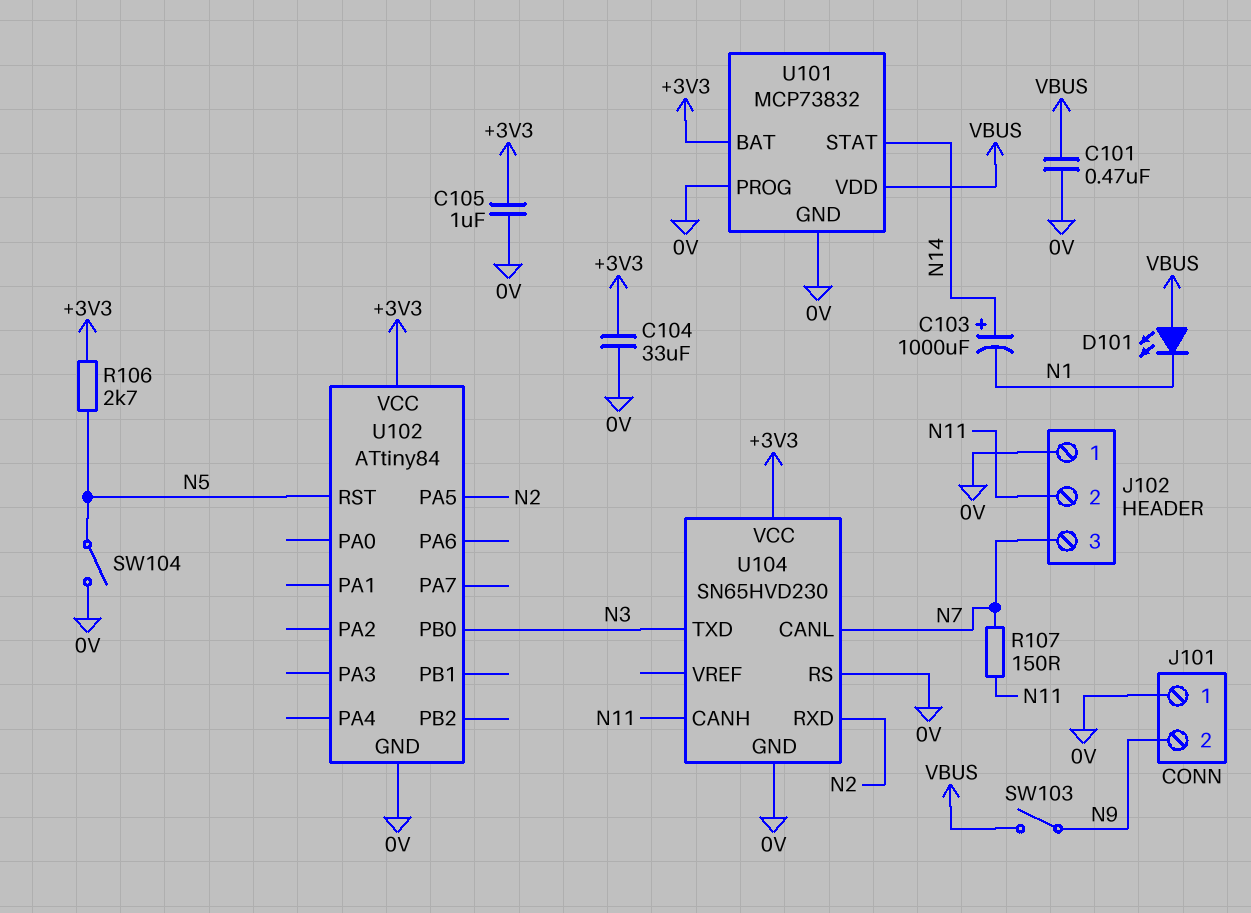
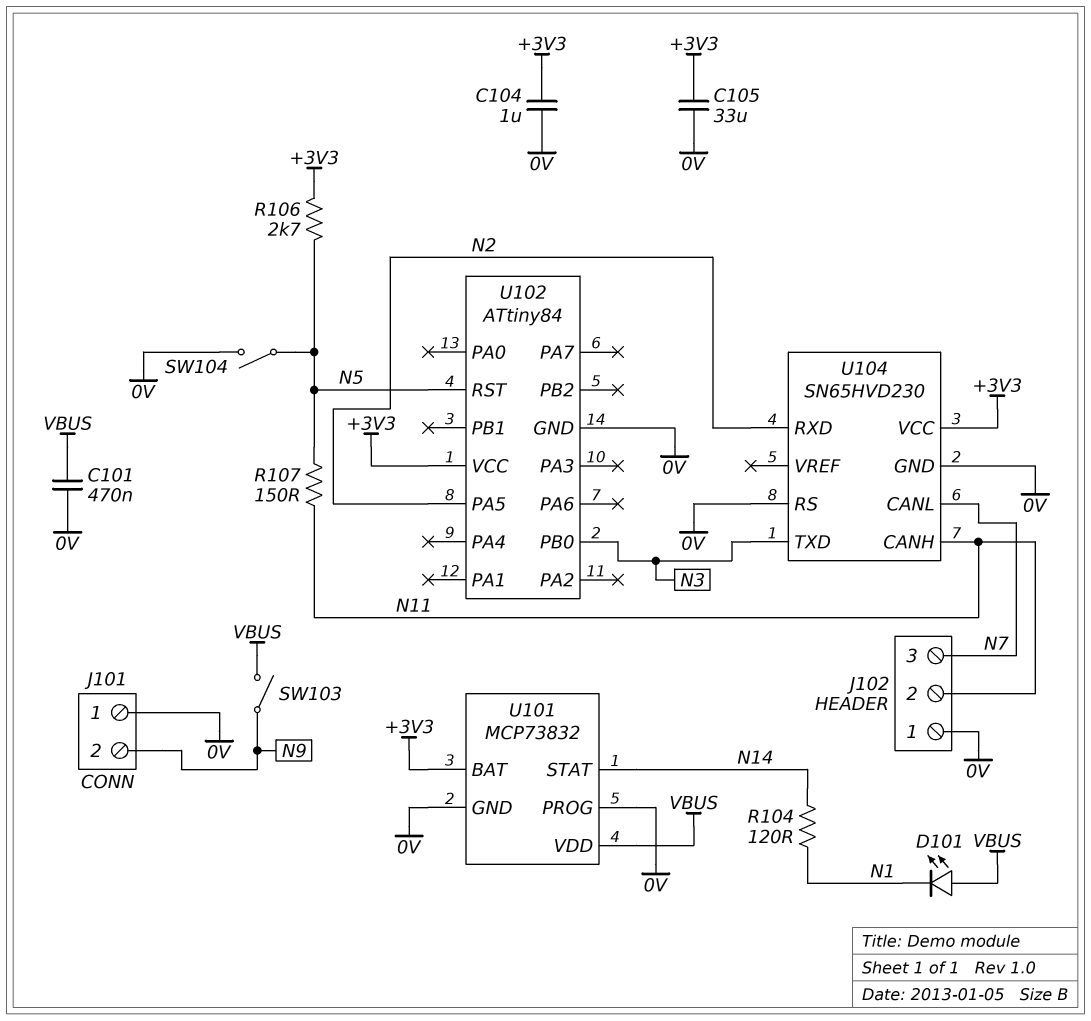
C103: 1000uF (plus N14, minus N1) -> none
C104: 33uF (+3V3, 0V) -> 1uF (+3V3, 0V)
C105: 1uF (+3V3, 0V) -> 33uF (+3V3, 0V)
R104: none -> 120 (N1, N14)
R107: 150 (N7, N11) -> 150 (N5, N11)

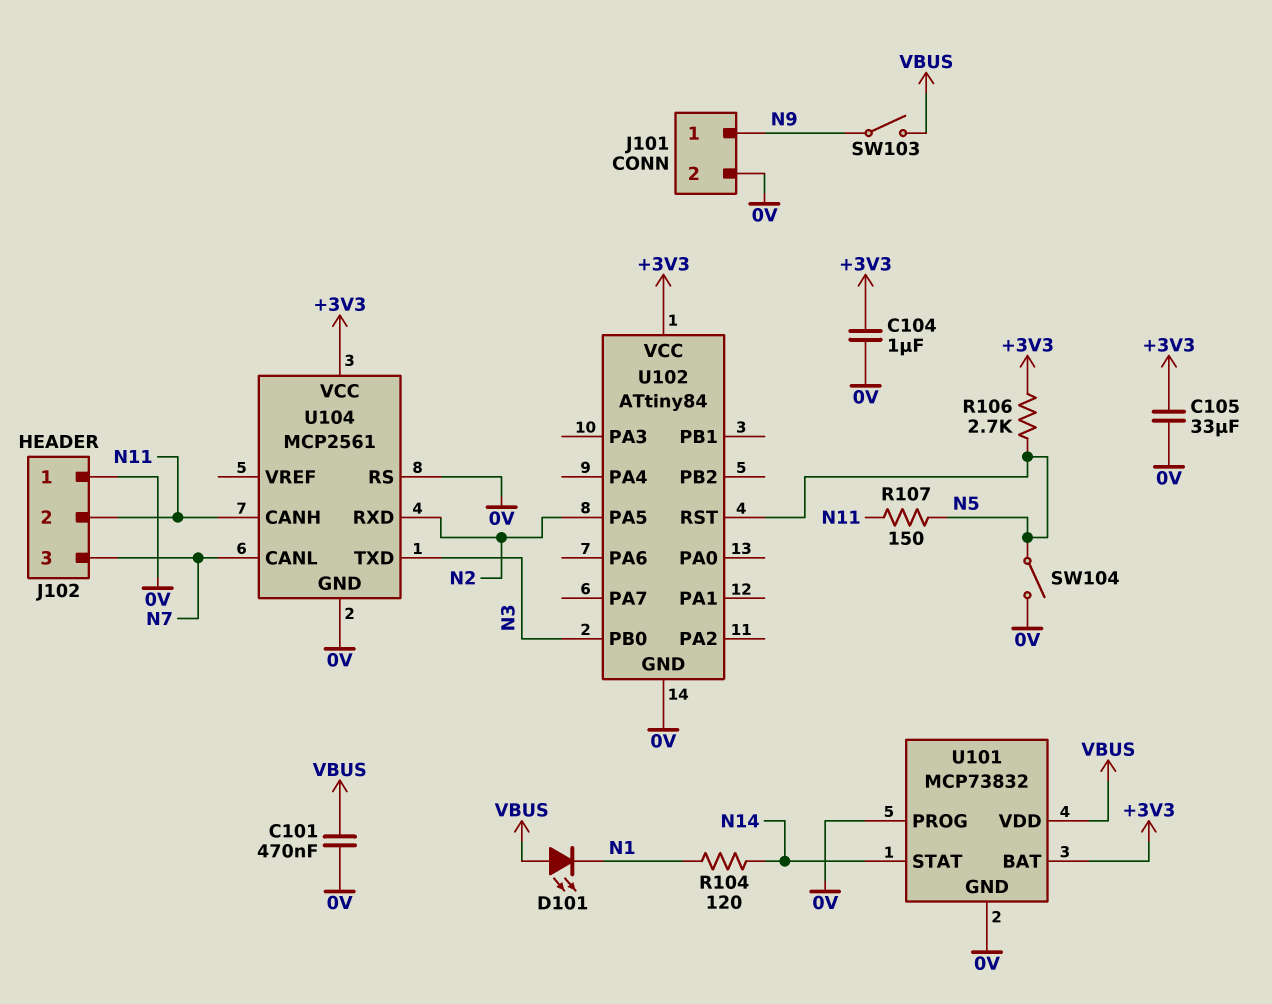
J101 pin 1: 0V -> N9
J101 pin 2: N9 -> 0V
U104: SN65HVD230 -> MCP2561

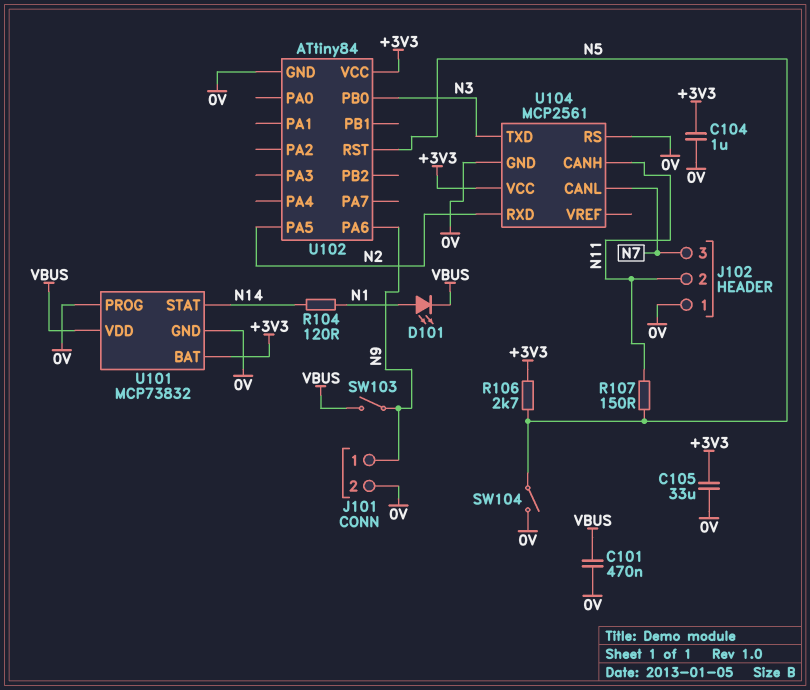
D101: LED (A VBUS, K N1) -> LED (A N1, K VBUS)
U102 pin PA6: none -> N9

